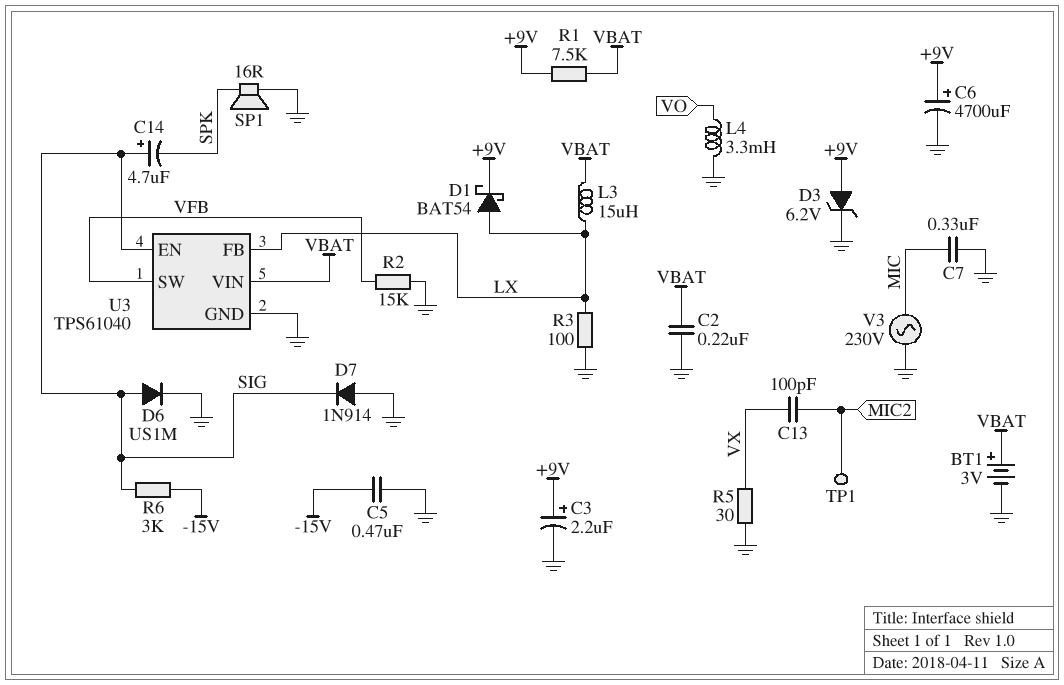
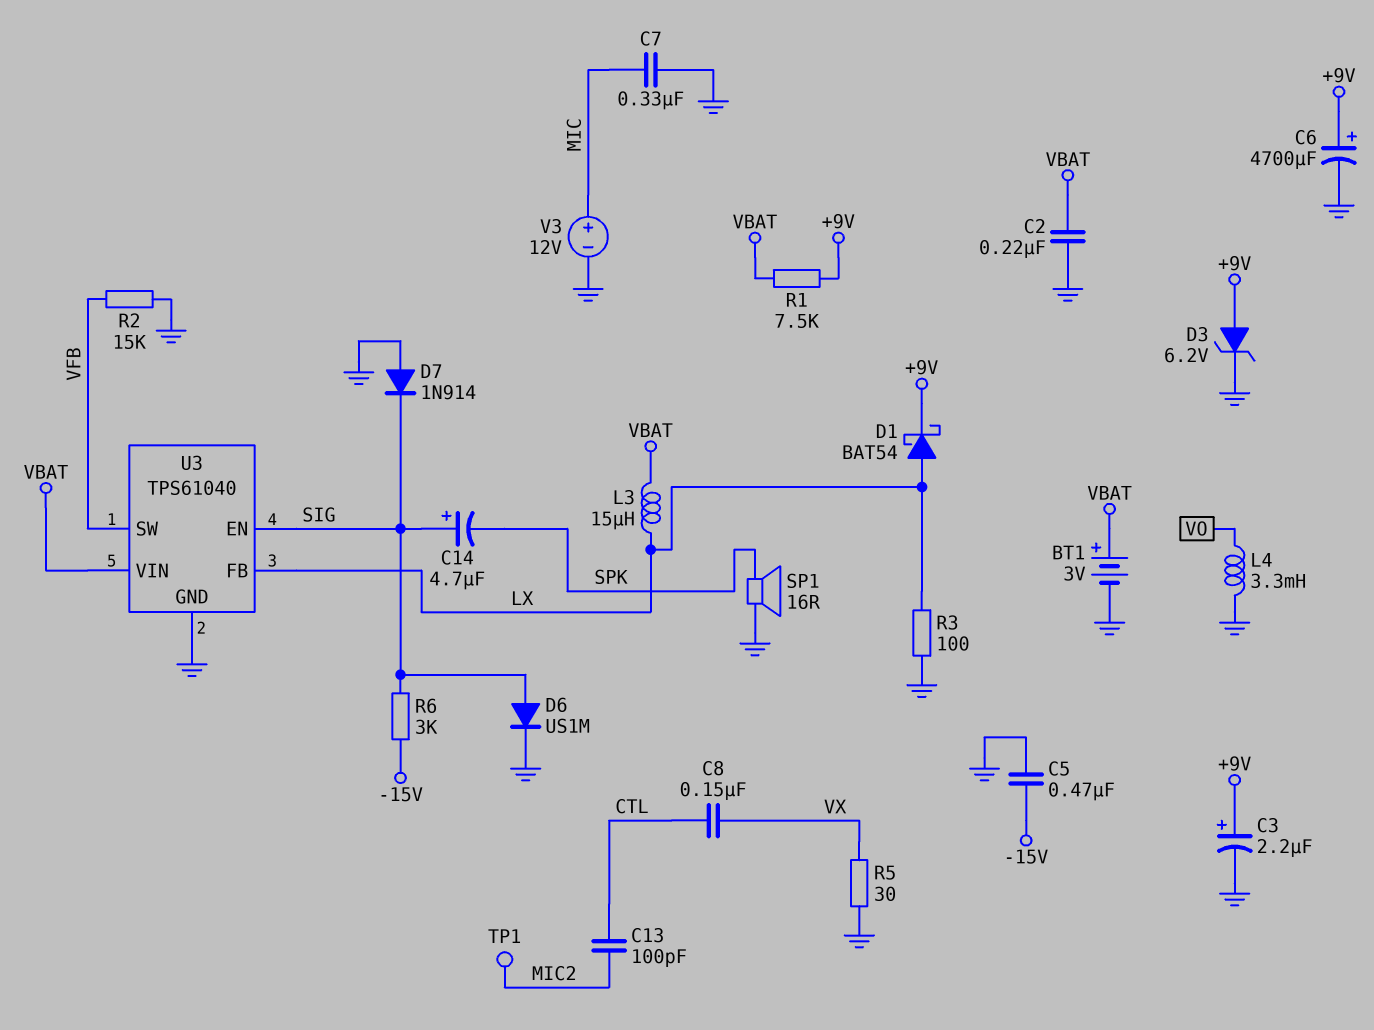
C8: none -> 150nF (CTL, VX)
C13: 100pF (MIC2, VX) -> 100pF (CTL, MIC2)
V3: AC 230V (GND, MIC) -> 12V (plus MIC, minus GND)

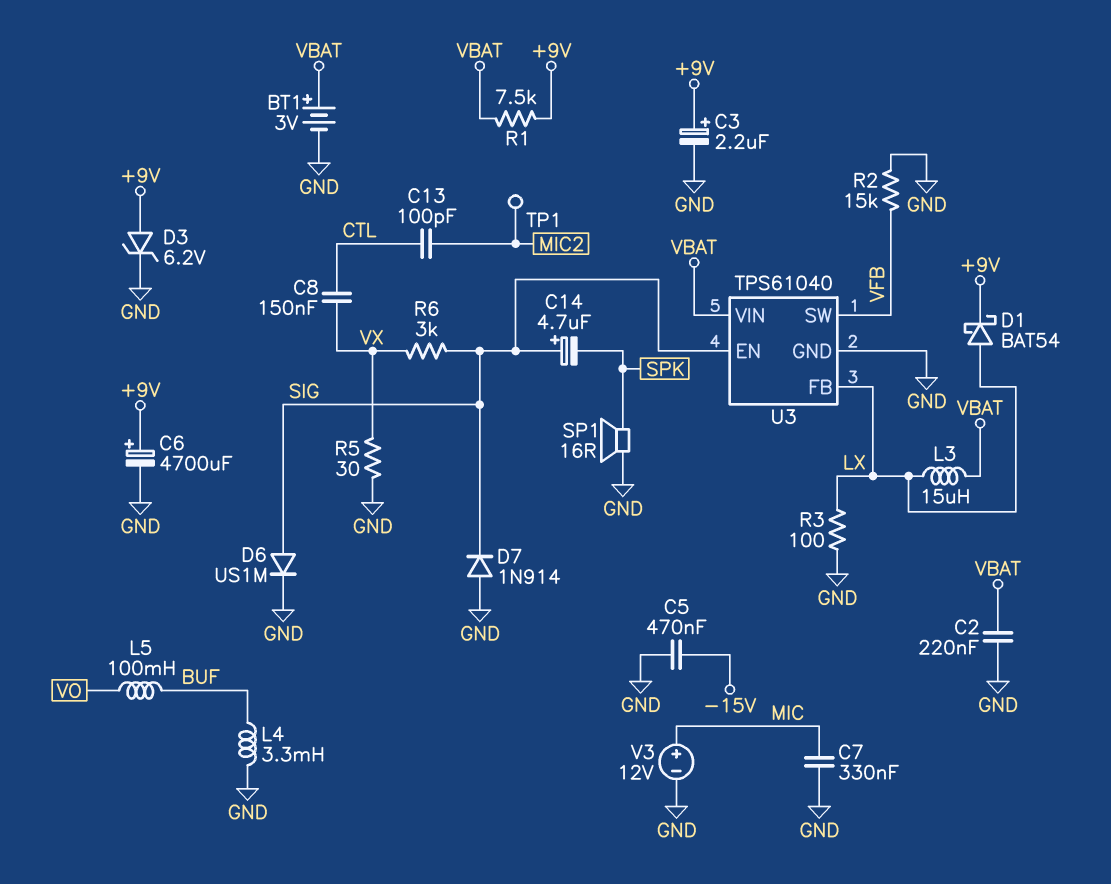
L4: 3.3mH (GND, VO) -> 3.3mH (BUF, GND)
L5: none -> 100mH (BUF, VO)
R6: 3k (-15V, SIG) -> 3k (SIG, VX)

